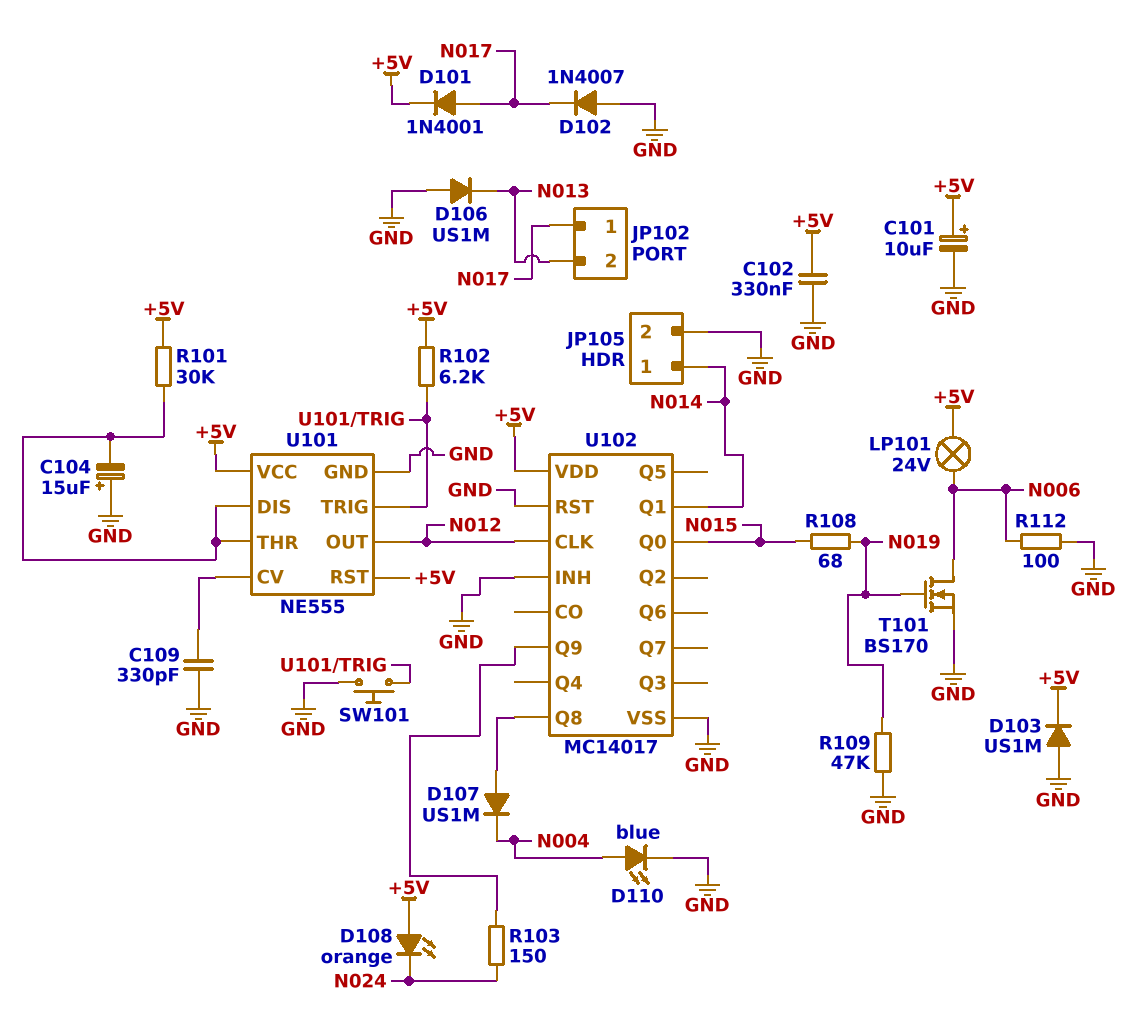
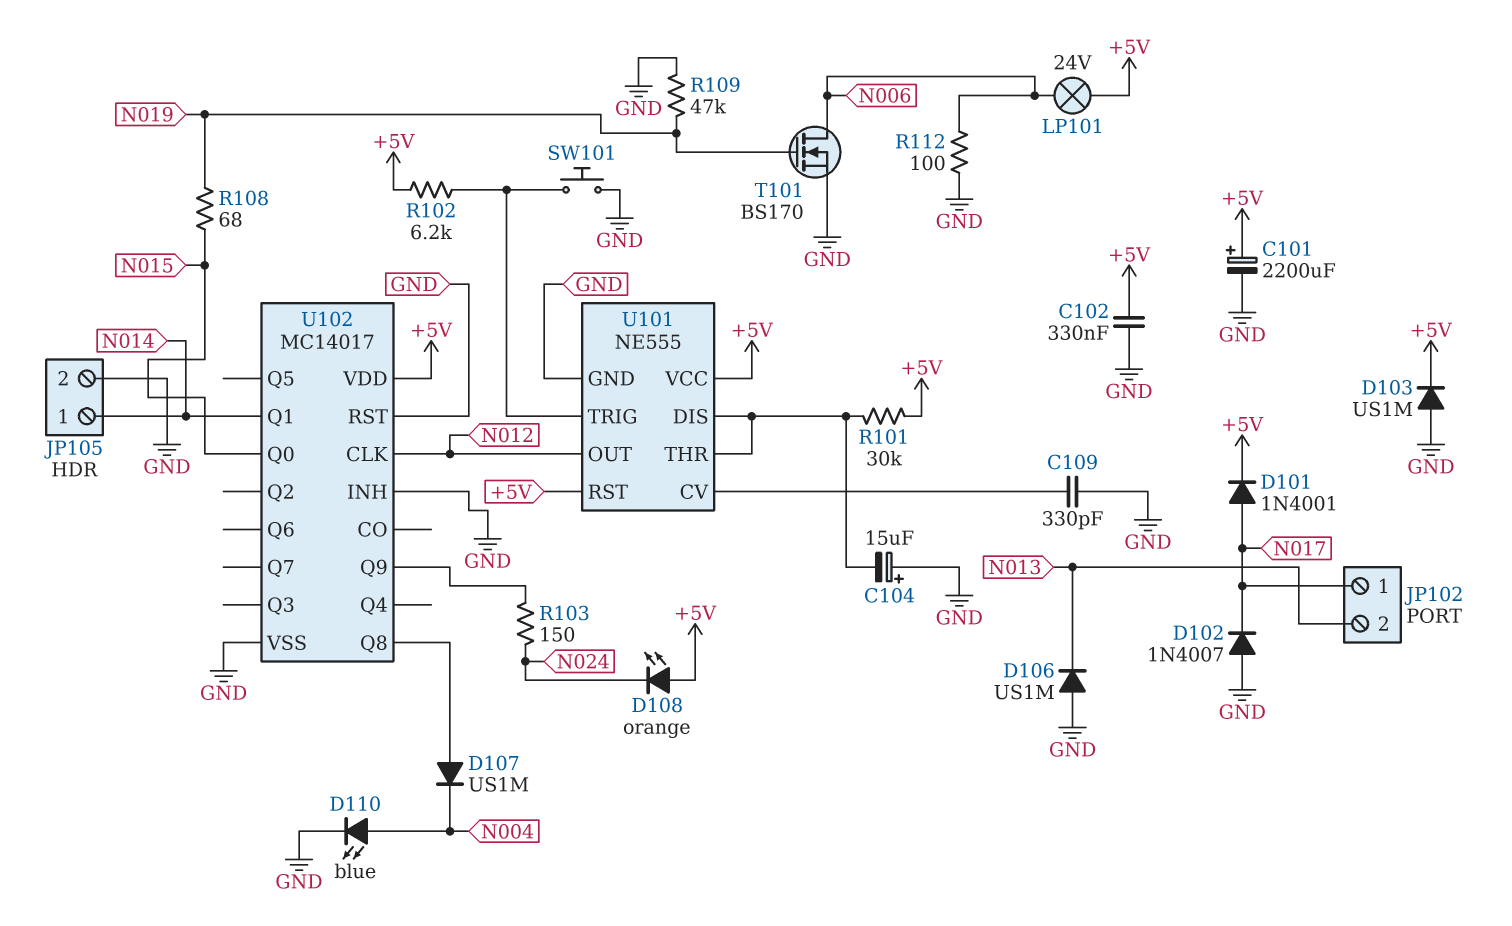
C101: 10uF (plus +5V, minus GND) -> 2200uF (plus +5V, minus GND)

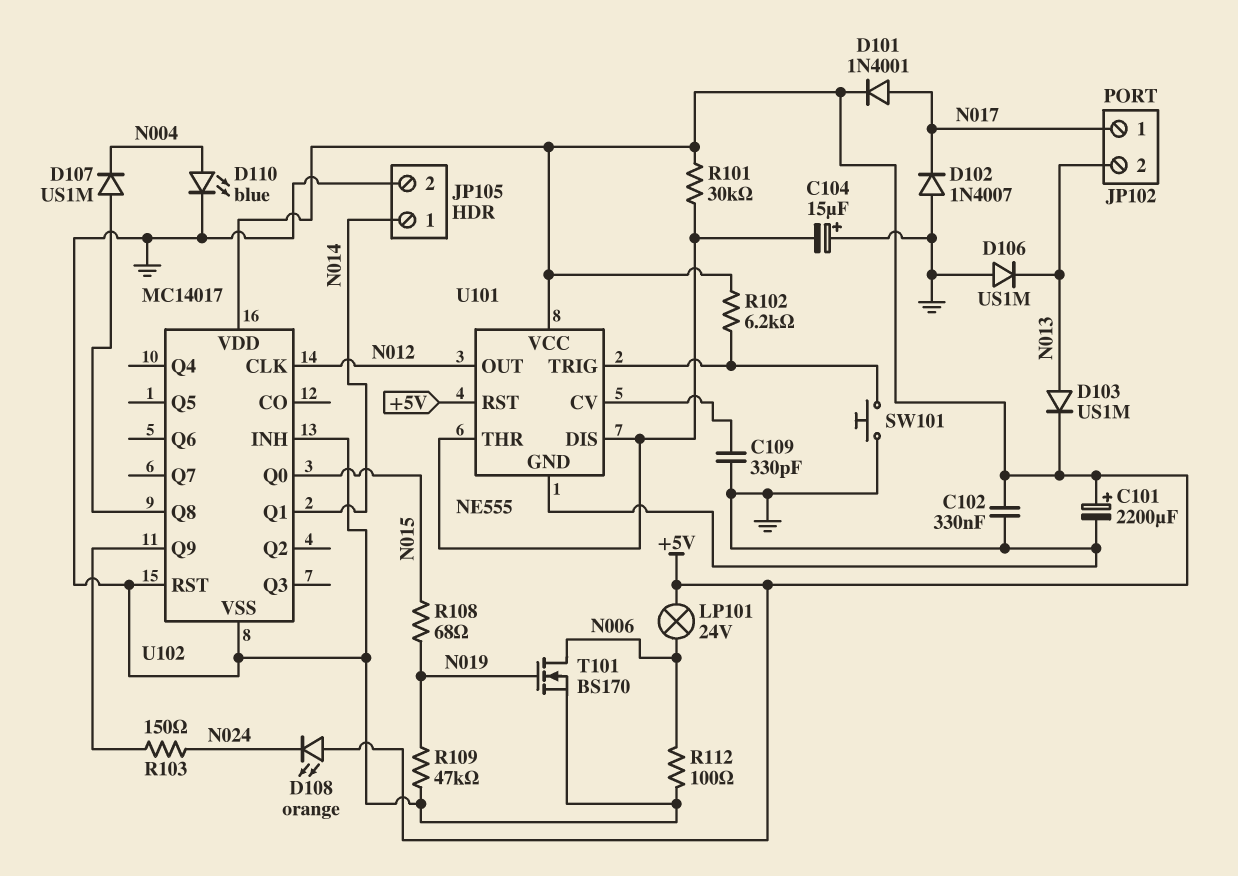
D103: diode US1M (A GND, K +5V) -> diode US1M (A N013, K +5V)

